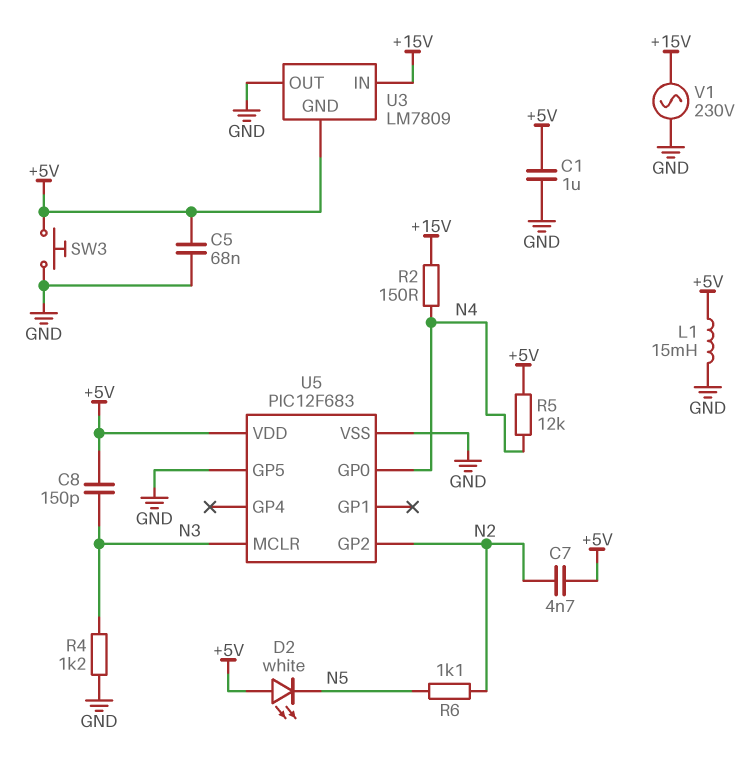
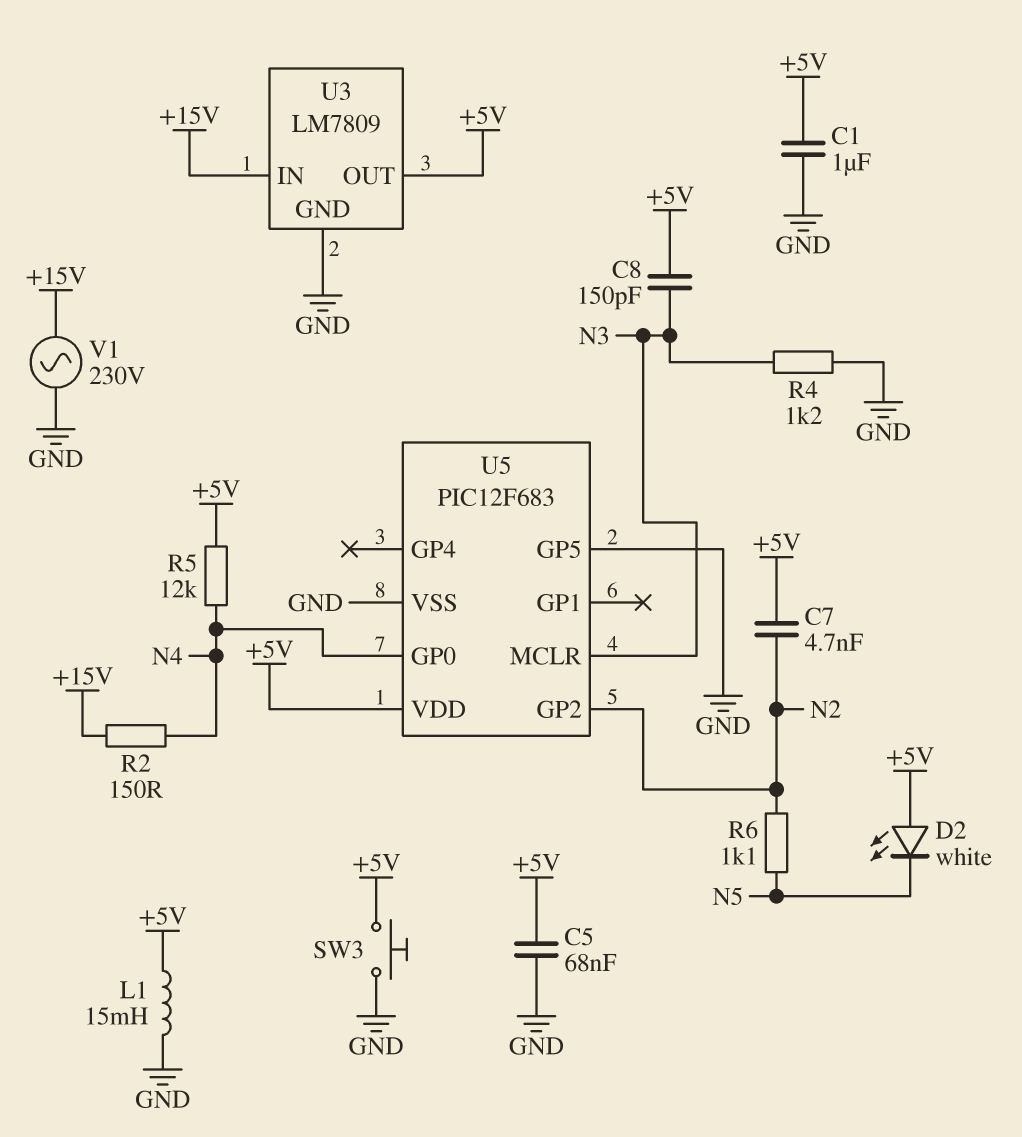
U3 pin GND: +5V -> GND
U3 pin OUT: GND -> +5V

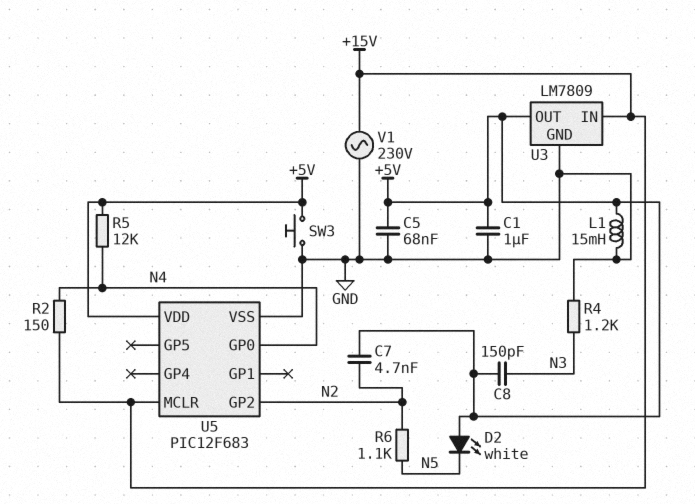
U5 pin GP5: GND -> none
U5 pin MCLR: N3 -> +15V

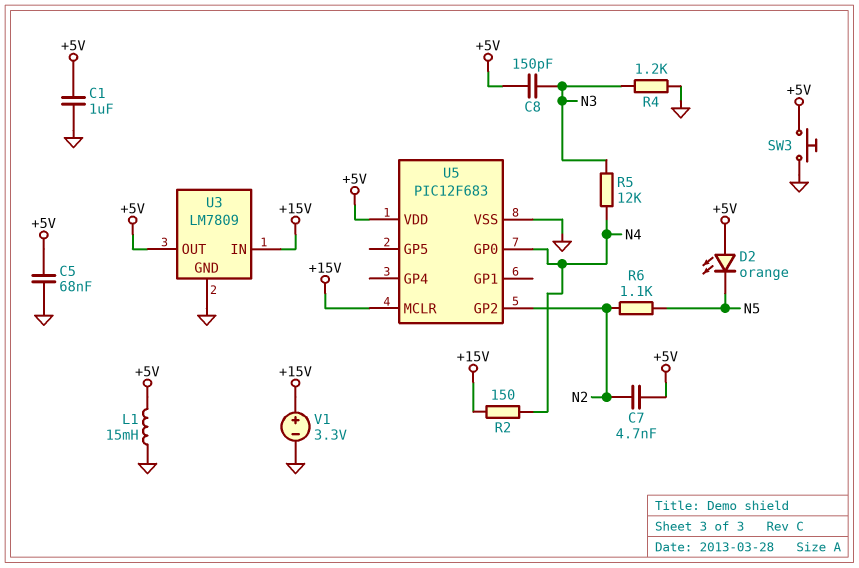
D2: LED white (A +5V, K N5) -> LED orange (A +5V, K N5)
R5: 12k (+5V, N4) -> 12k (N3, N4)
V1: AC 230V (+15V, GND) -> 3.3V (plus +15V, minus GND)

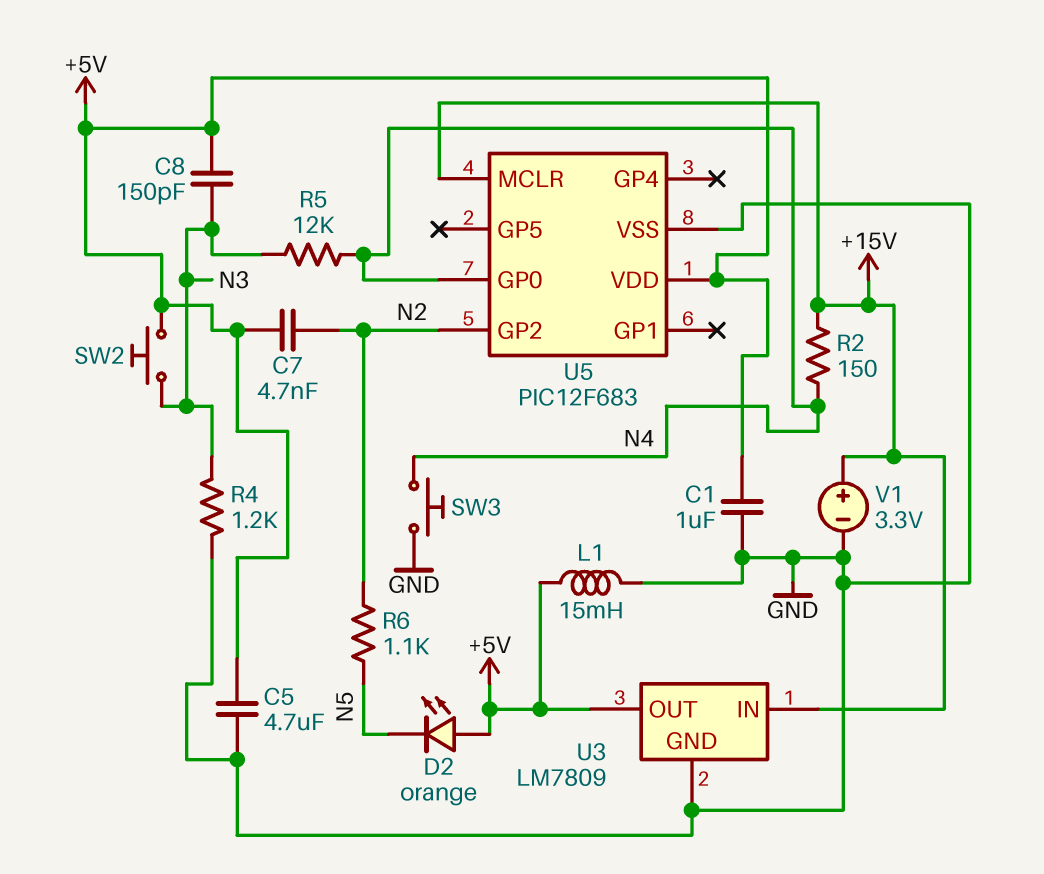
C5: 68nF (+5V, GND) -> 4.7uF (+5V, GND)
SW2: none -> button (+5V, N3)
SW3: button (+5V, GND) -> button (GND, N4)

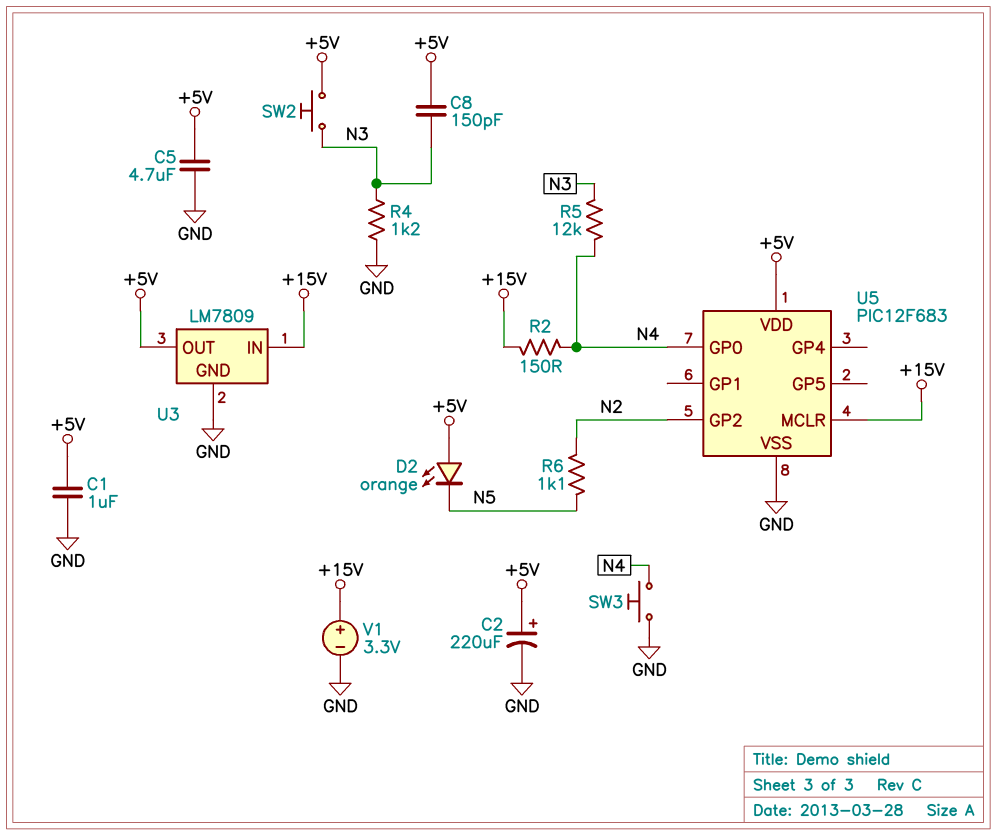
C2: none -> 220uF (plus +5V, minus GND)
C7: 4.7nF (+5V, N2) -> none
L1: 15mH (+5V, GND) -> none

